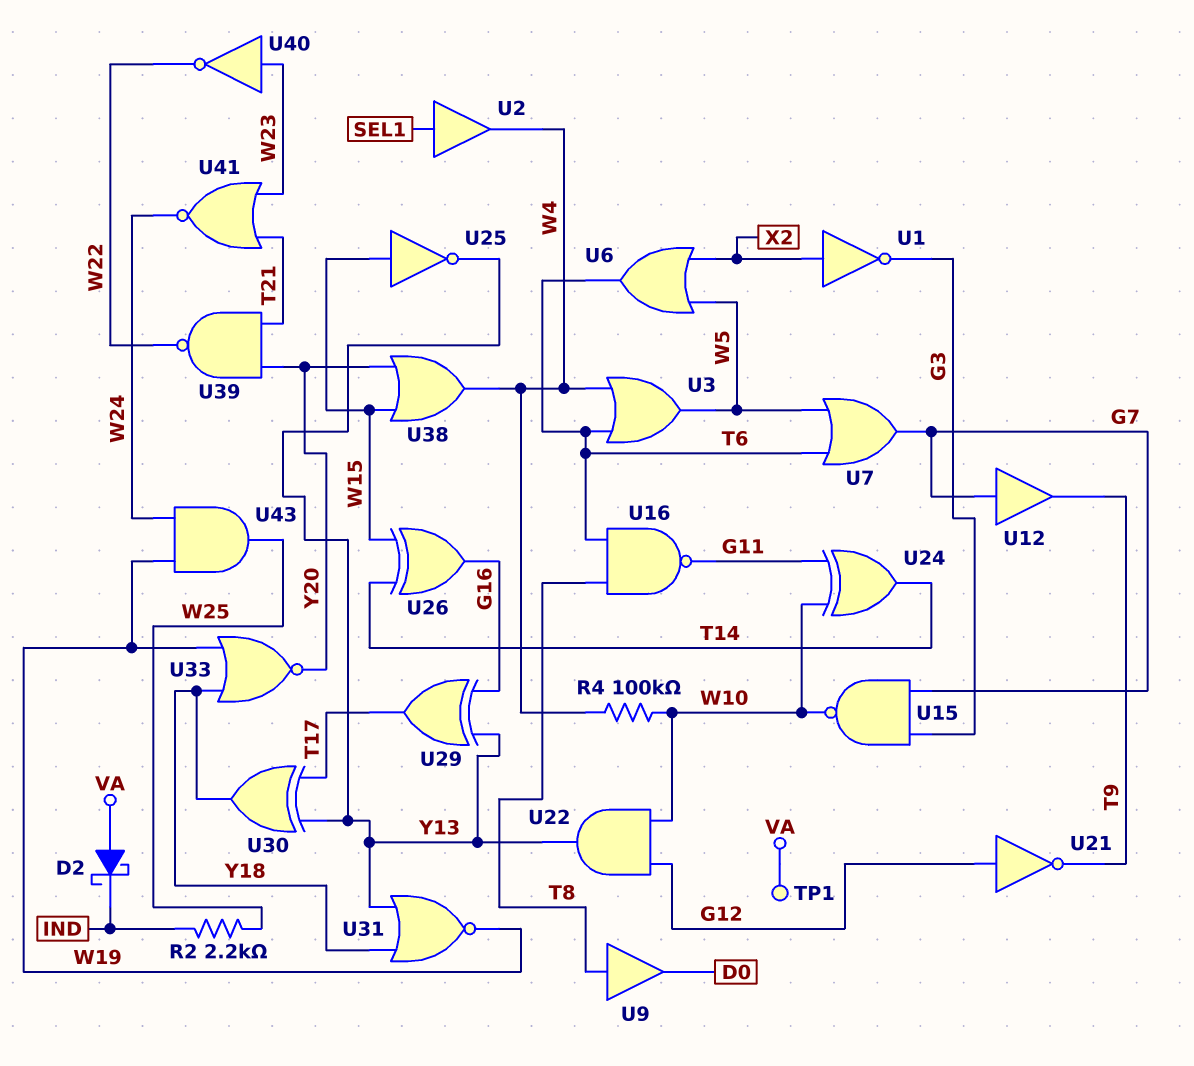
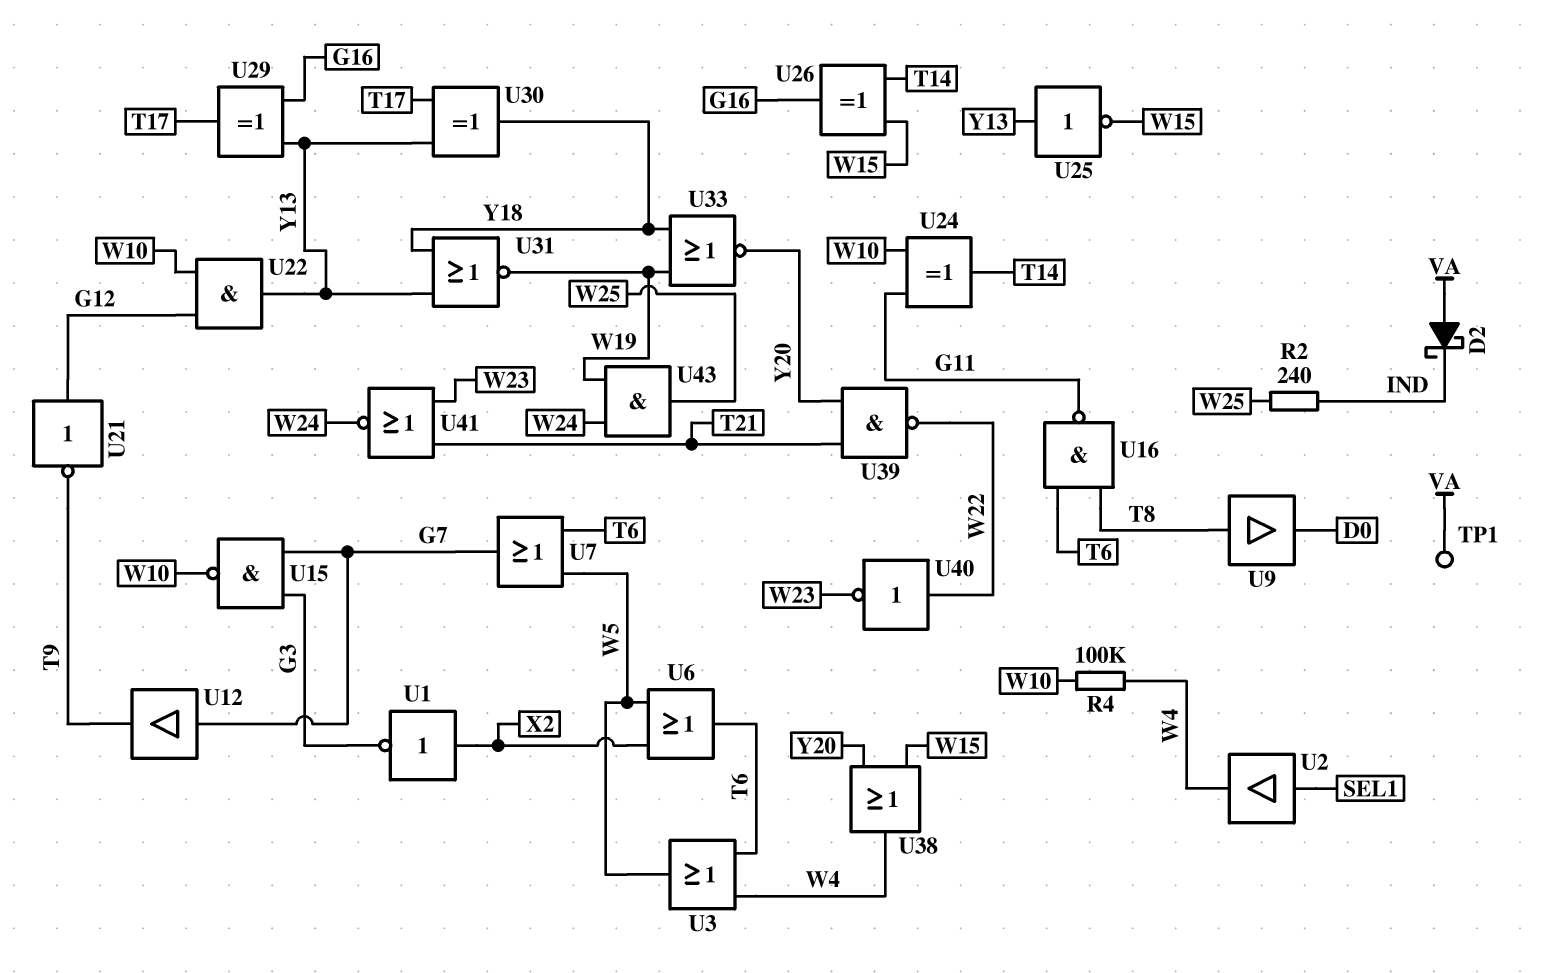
R2: 2.2k (IND, W25) -> 240 (IND, W25)
U25: NOT (in W15, out Y13) -> NOT (in Y13, out W15)
U40: NOT (in W23, out W22) -> NOT (in W22, out W23)

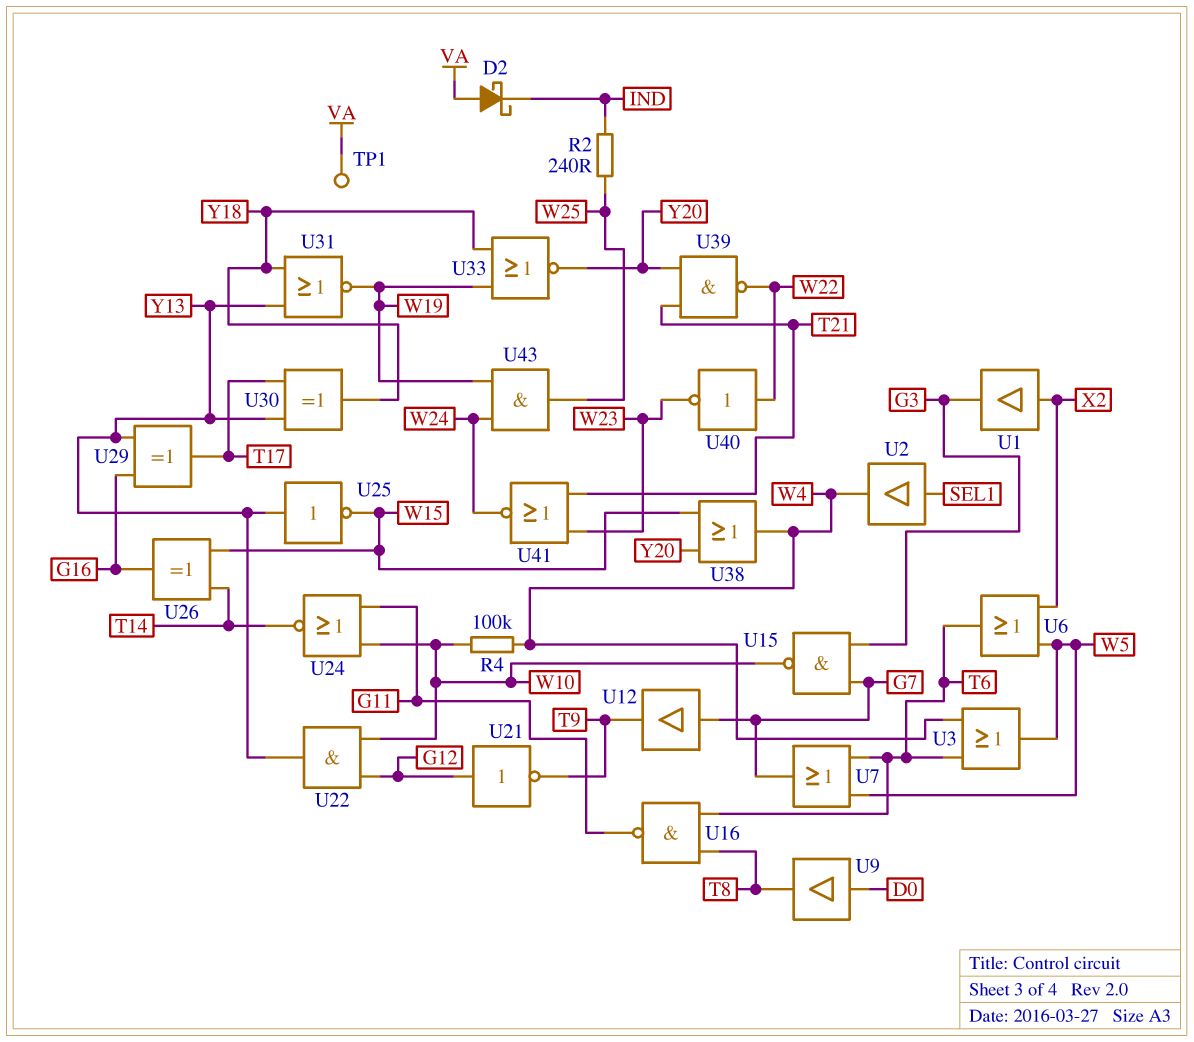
U1: NOT (in X2, out G3) -> buffer (in X2, out G3)
U9: buffer (in T8, out D0) -> buffer (in D0, out T8)
U24: XOR (in G11, in W10, out T14) -> NOR (in G11, in W10, out T14)

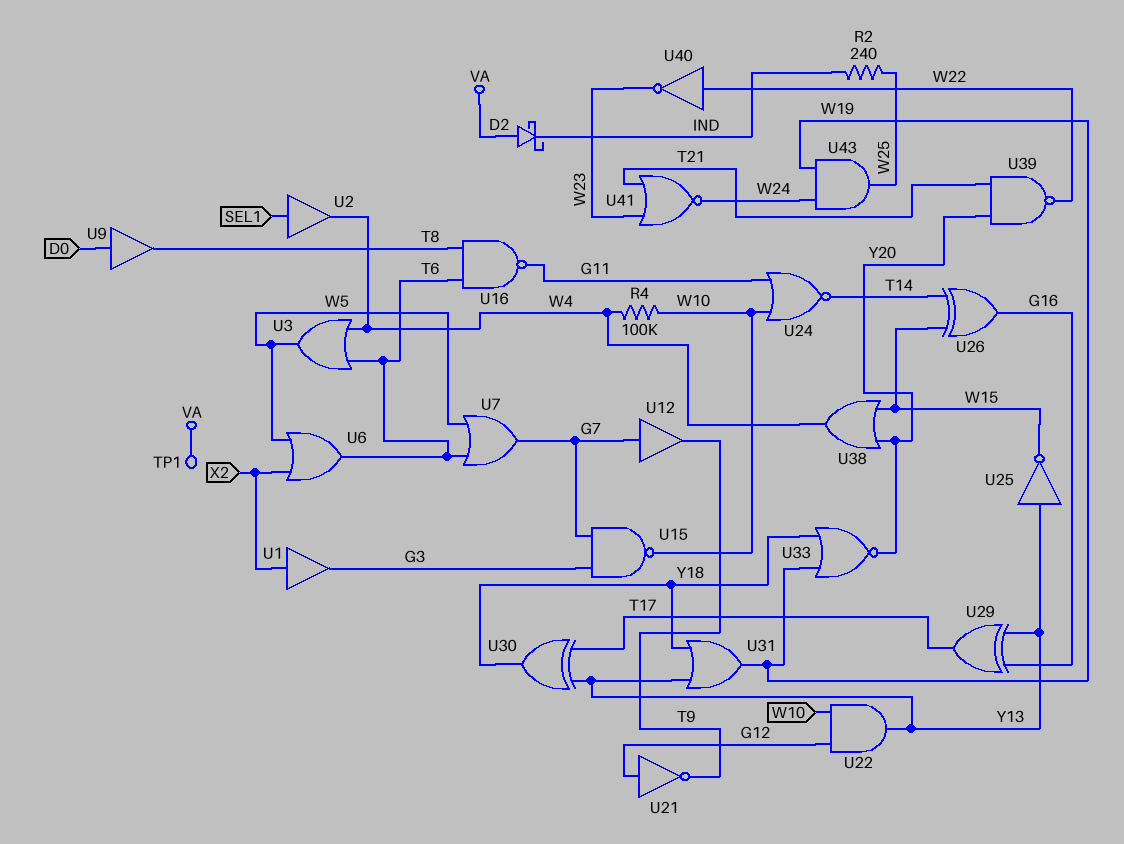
U31: NOR (in Y13, in Y18, out W19) -> OR (in Y13, in Y18, out W19)

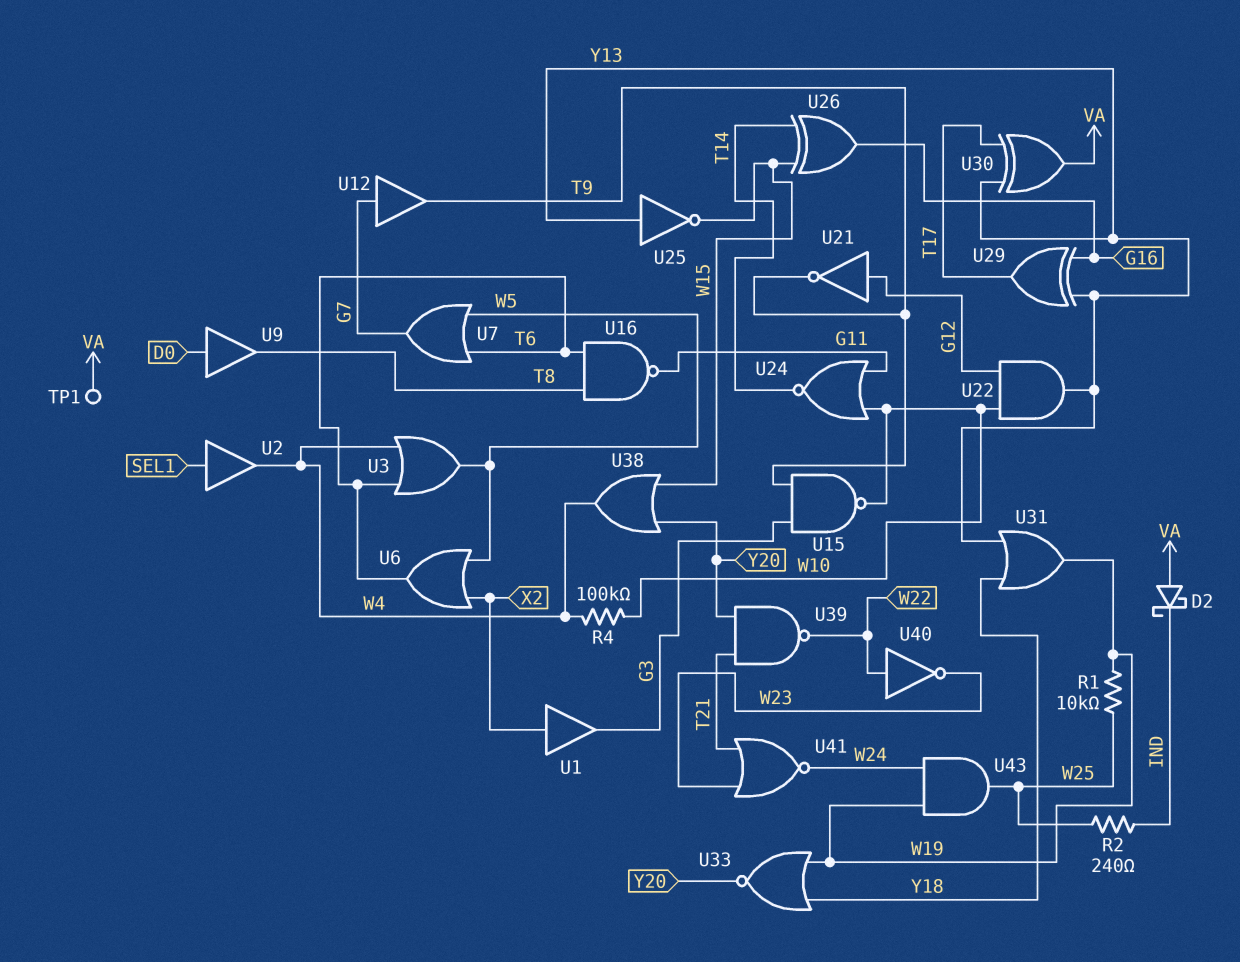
R1: none -> 10k (W19, W25)
U15: NAND (in G3, in G7, out W10) -> NAND (in G3, in T9, out W10)
U30: XOR (in T17, in Y13, out Y18) -> XOR (in T17, in Y13, out VA)

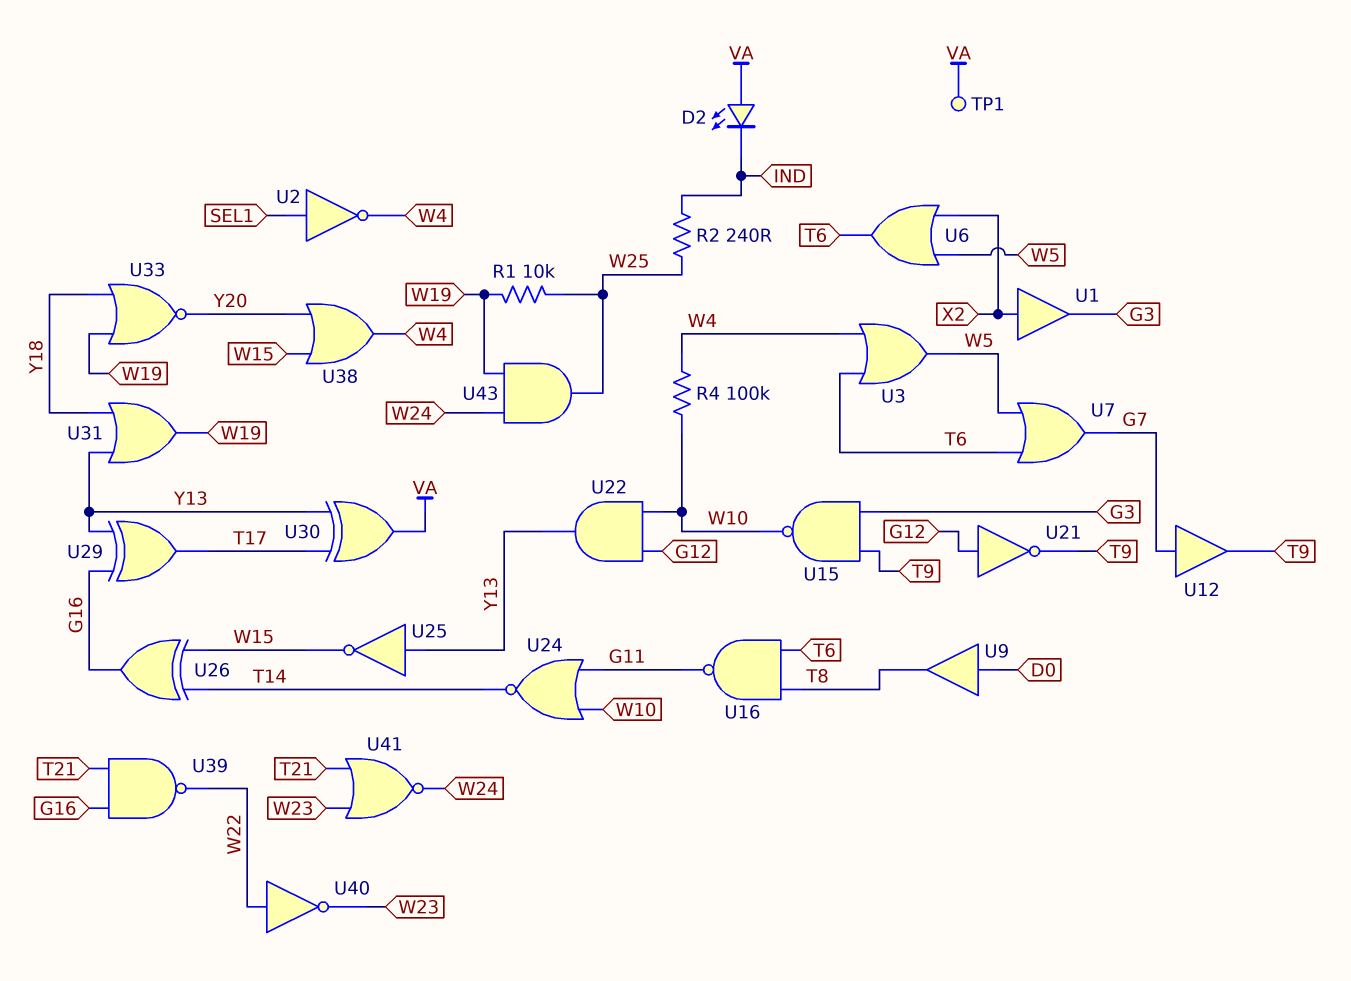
D2: schottky (A VA, K IND) -> LED (A VA, K IND)
U2: buffer (in SEL1, out W4) -> NOT (in SEL1, out W4)
U39: NAND (in T21, in Y20, out W22) -> NAND (in G16, in T21, out W22)

